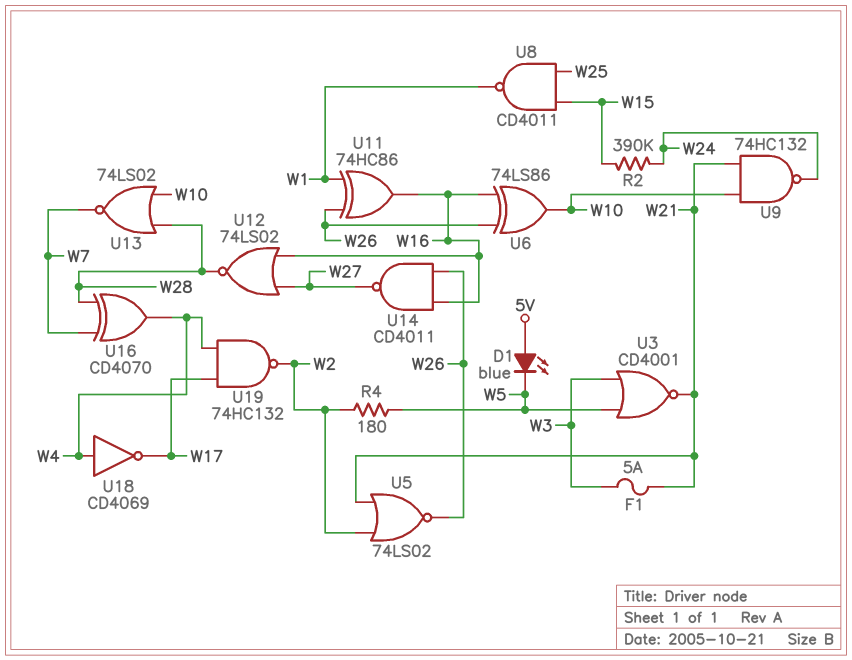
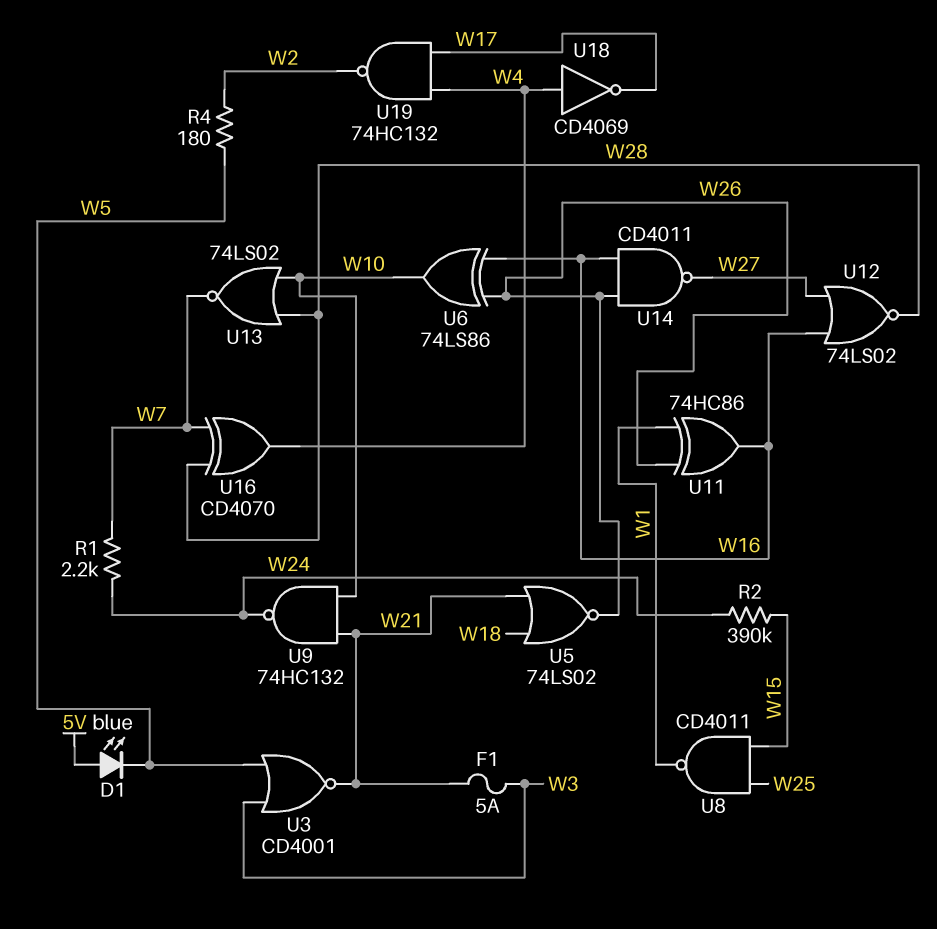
R1: none -> 2.2k (W7, W24)
U5: NOR 74LS02 (in W2, in W21, out W26) -> NOR 74LS02 (in W18, in W21, out W26)

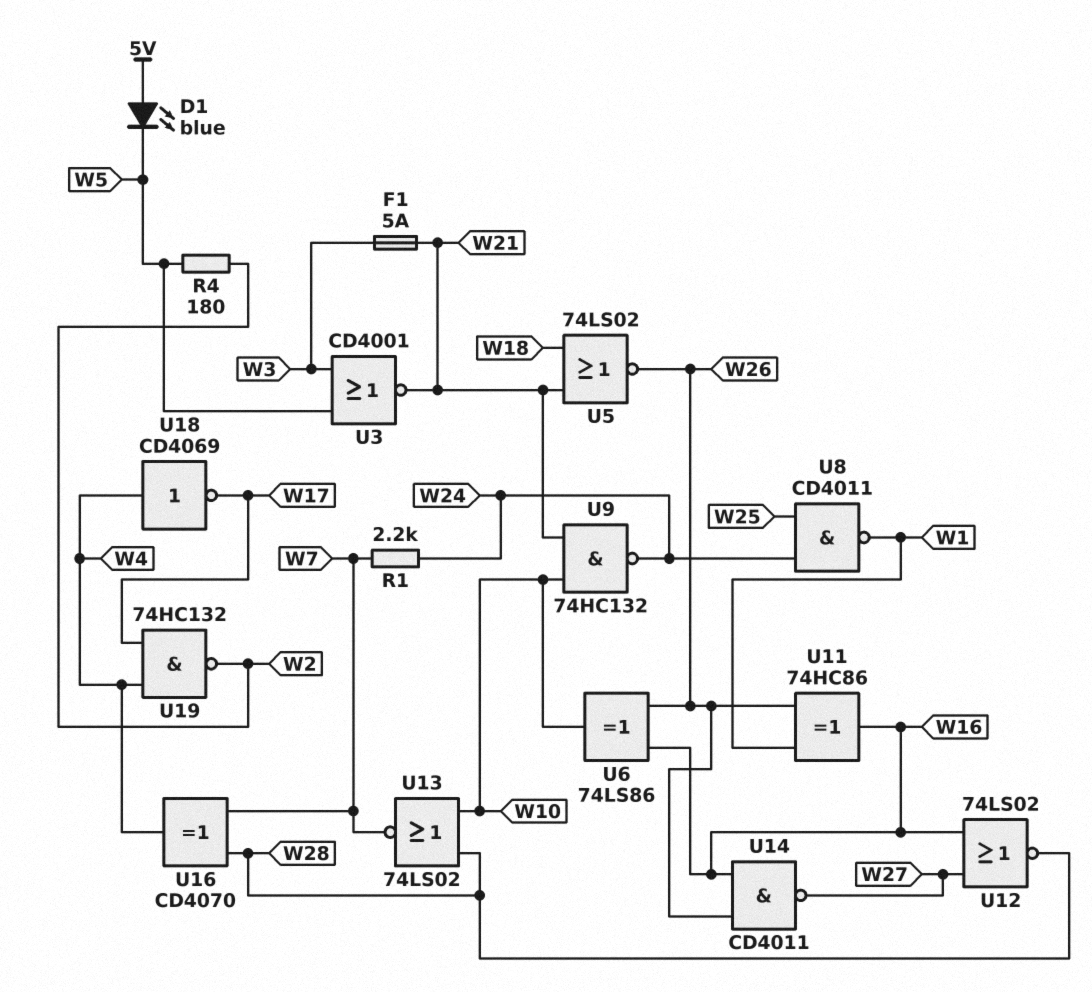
R2: 390k (W15, W24) -> none
U8: NAND CD4011 (in W15, in W25, out W1) -> NAND CD4011 (in W24, in W25, out W1)

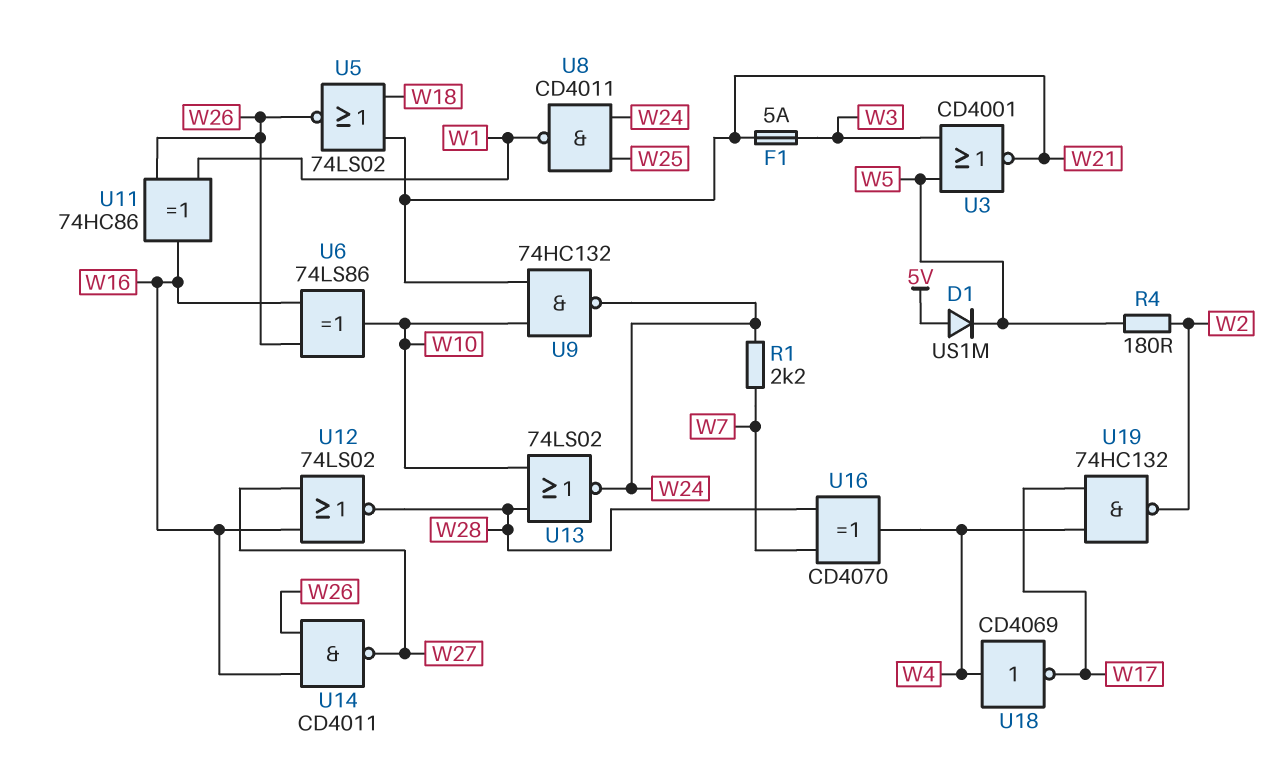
D1: LED blue (A 5V, K W5) -> diode US1M (A 5V, K W5)
U13: NOR 74LS02 (in W10, in W28, out W7) -> NOR 74LS02 (in W10, in W28, out W24)

